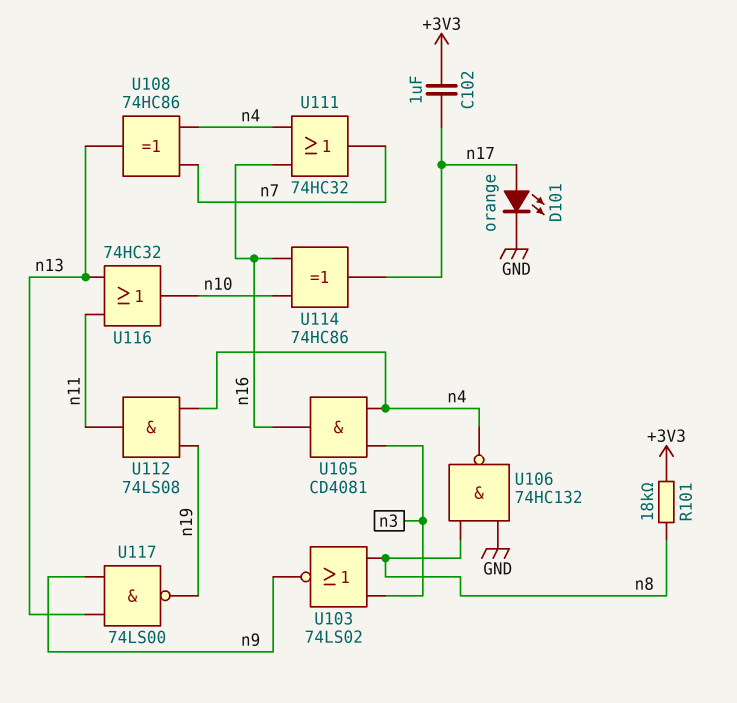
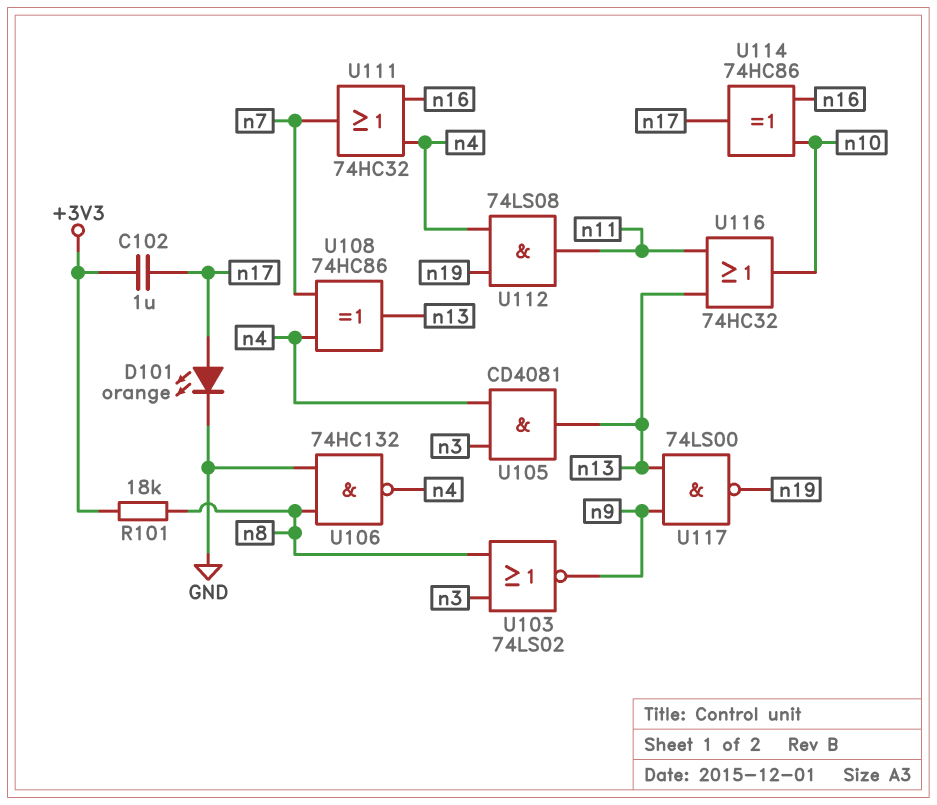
U105: AND CD4081 (in n3, in n4, out n16) -> AND CD4081 (in n3, in n4, out n13)

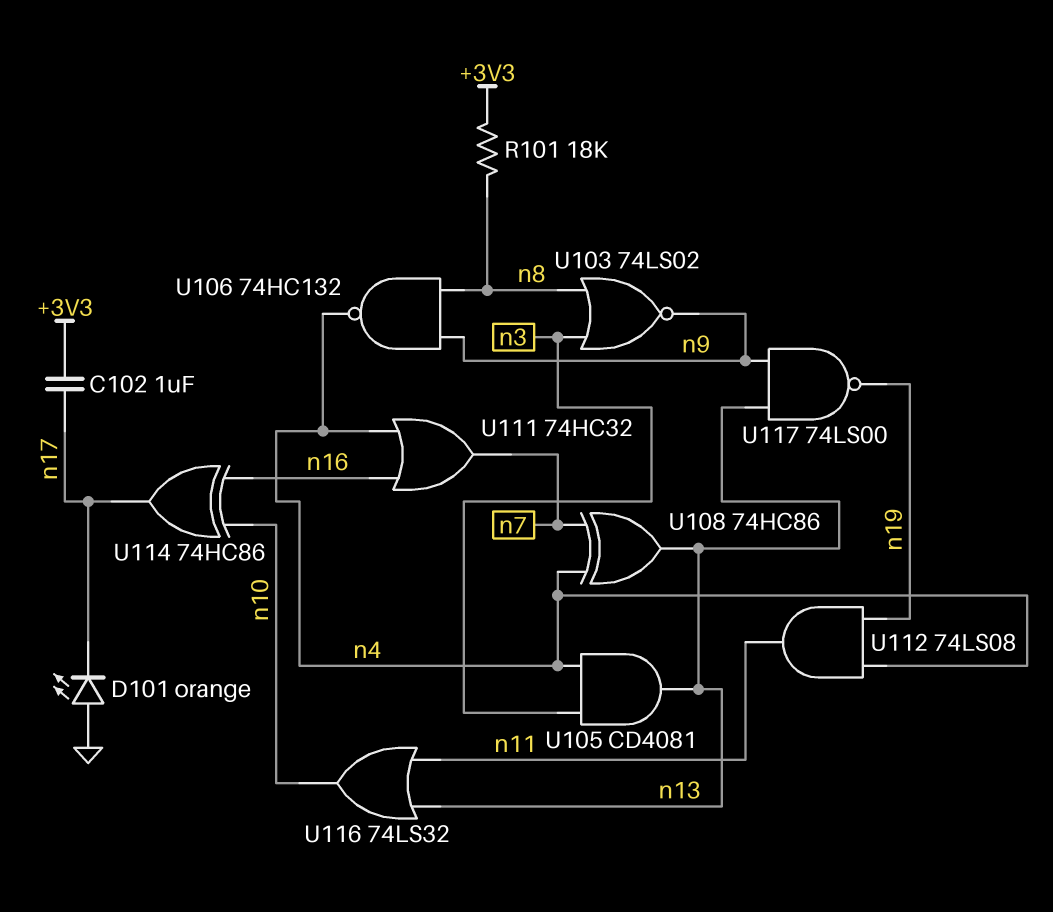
D101: LED orange (A n17, K GND) -> LED orange (A GND, K n17)
U106: NAND 74HC132 (in GND, in n8, out n4) -> NAND 74HC132 (in n8, in n9, out n4)
U116: OR 74HC32 (in n11, in n13, out n10) -> OR 74LS32 (in n11, in n13, out n10)

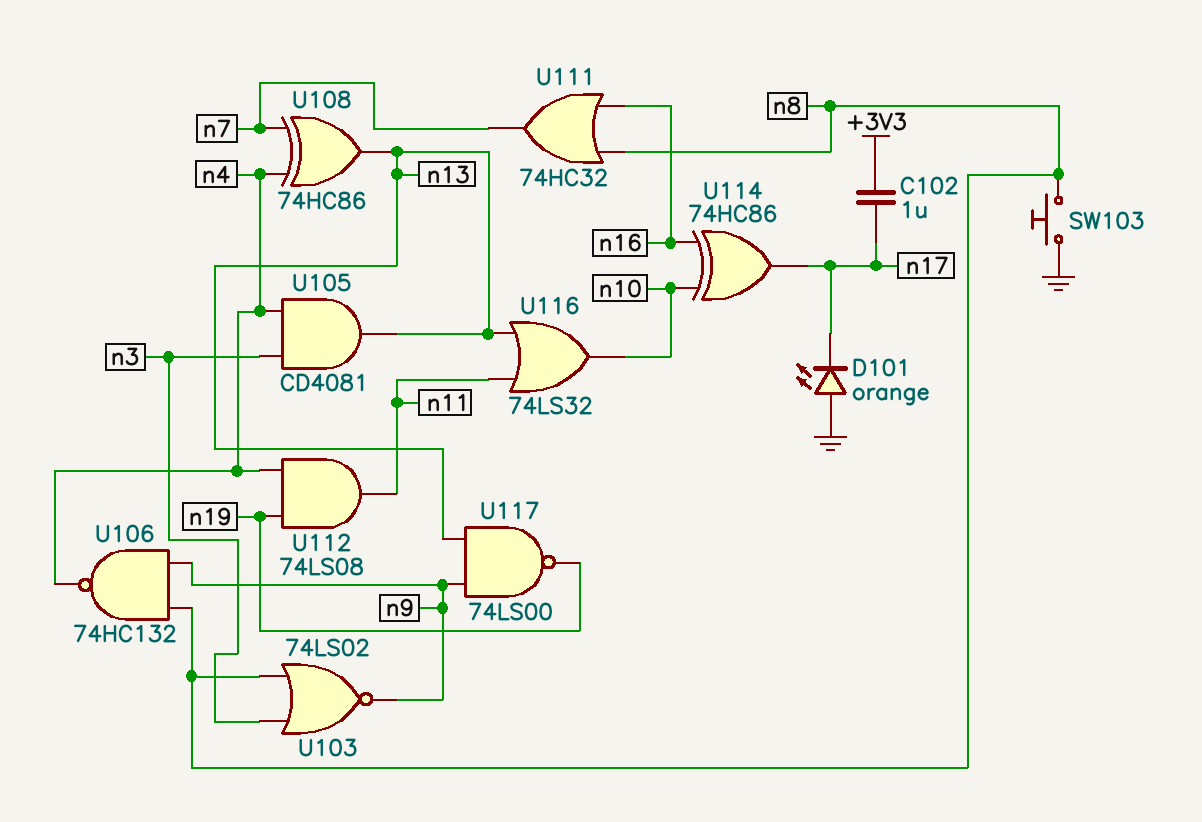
R101: 18k (+3V3, n8) -> none
SW103: none -> button (GND, n8)
U111: OR 74HC32 (in n4, in n16, out n7) -> OR 74HC32 (in n8, in n16, out n7)

